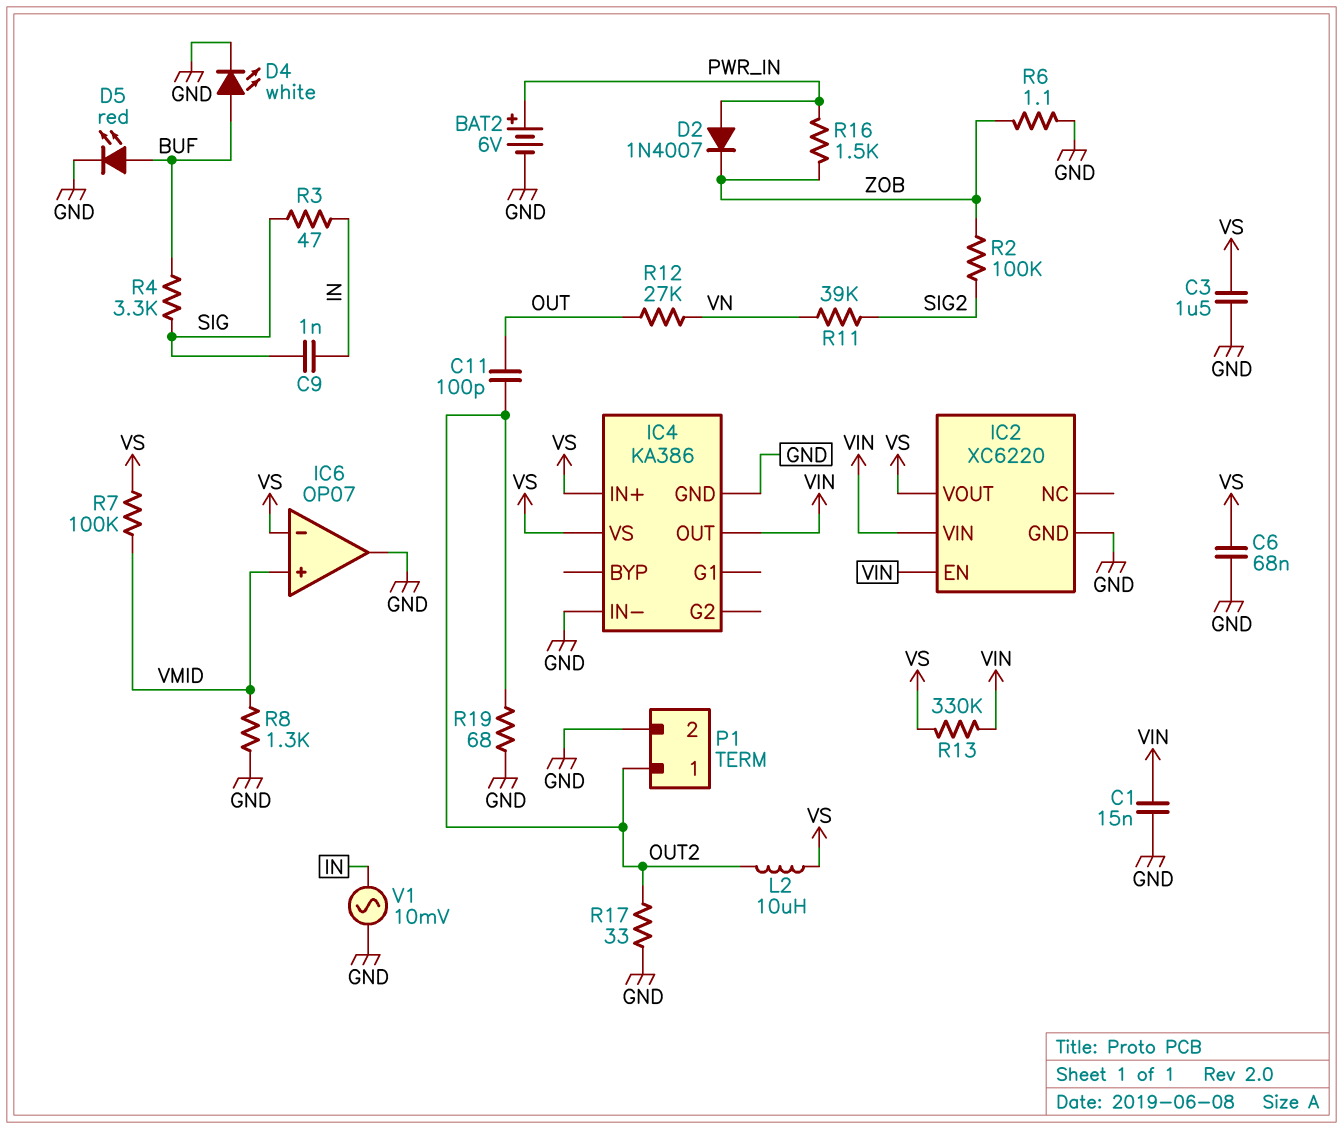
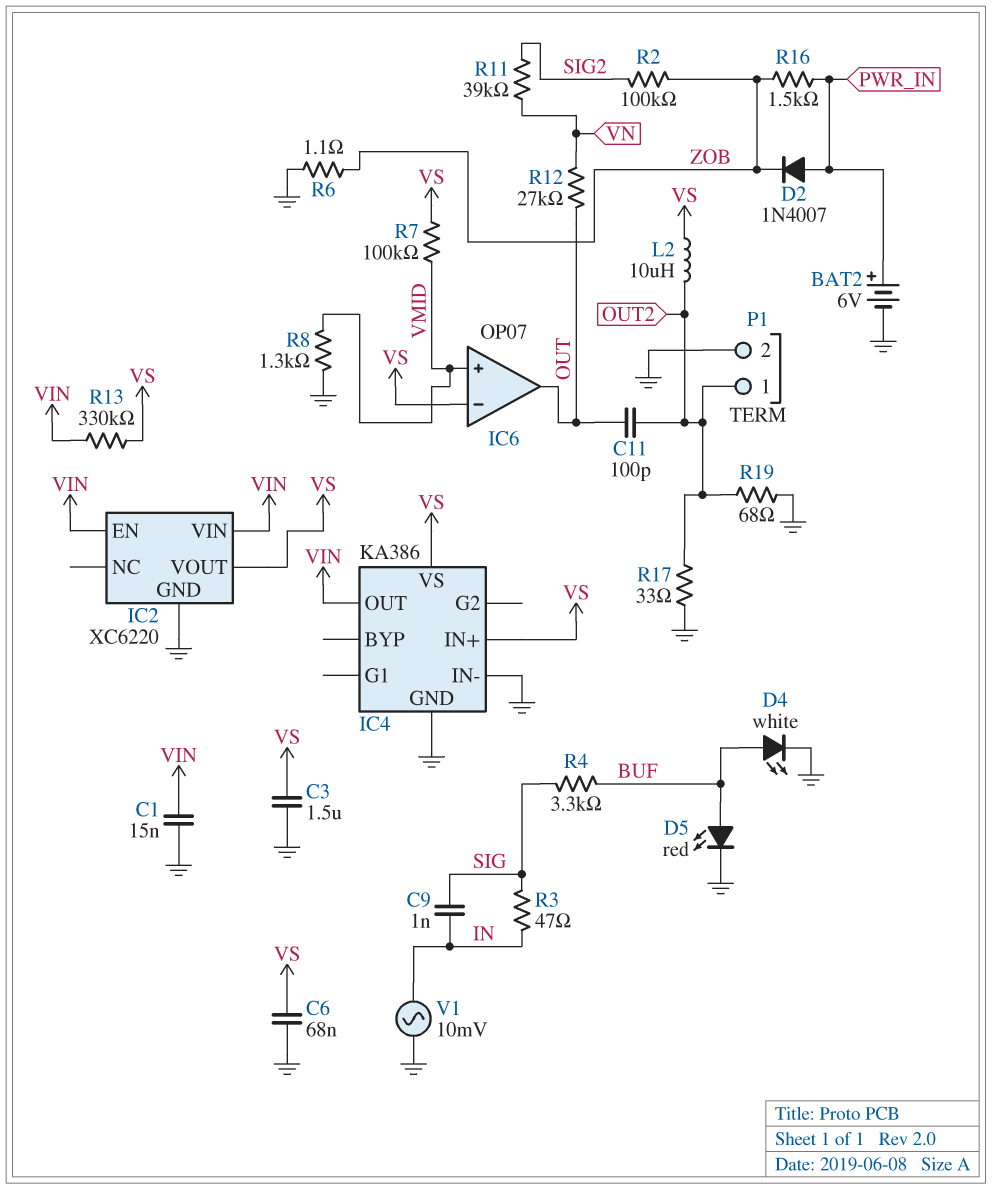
IC6 pin out: GND -> OUT

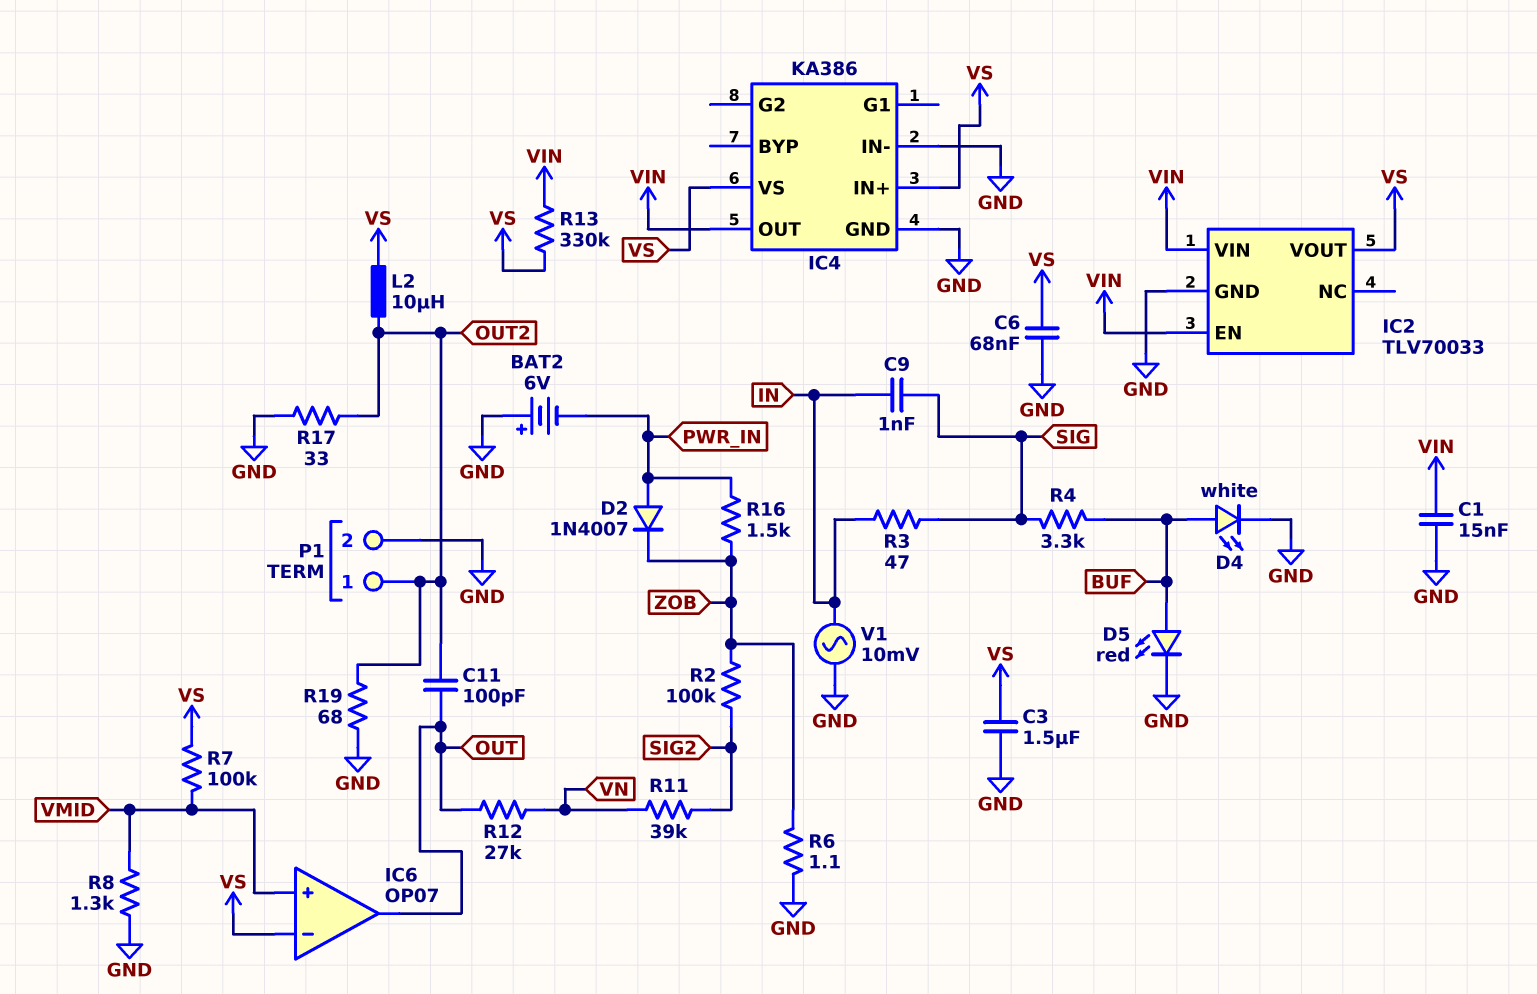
BAT2: 6V (plus PWR_IN, minus GND) -> 6V (plus GND, minus PWR_IN)
IC2: XC6220 -> TLV70033

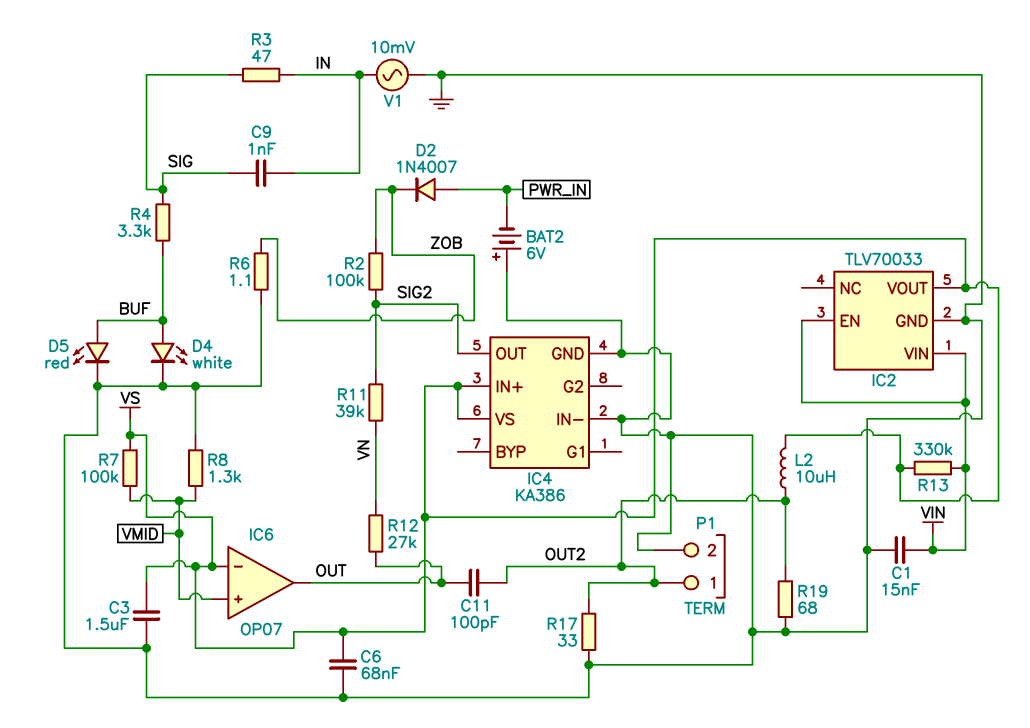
IC4 pin OUT: VIN -> SIG2
R16: 1.5k (PWR_IN, ZOB) -> none

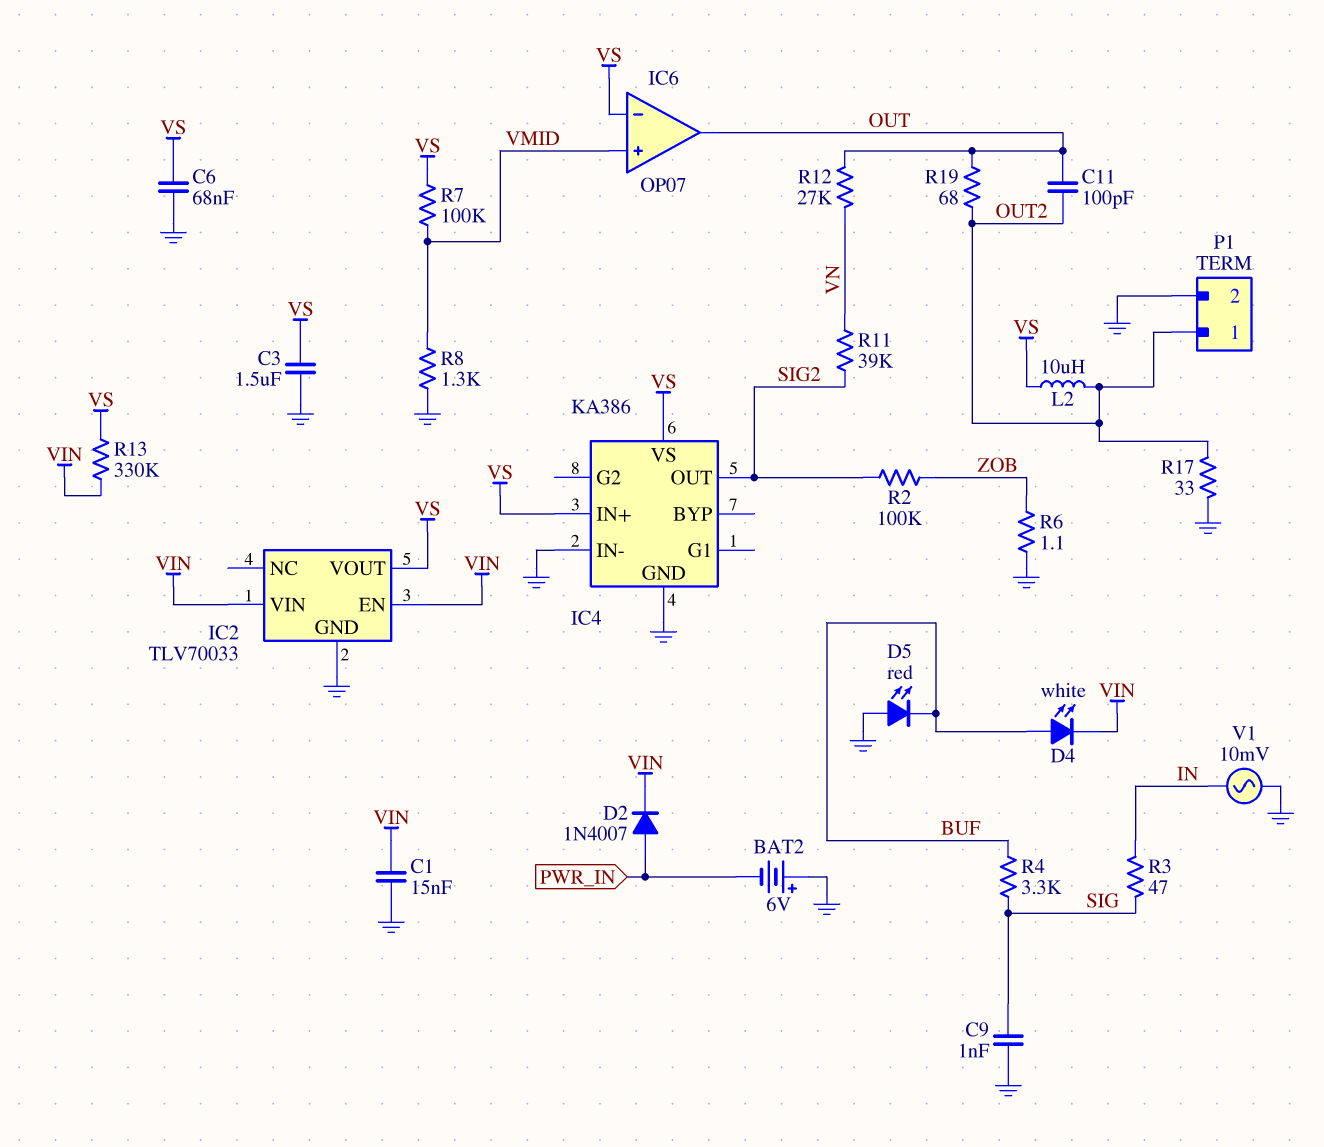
C9: 1nF (IN, SIG) -> 1nF (GND, SIG)
D2: diode 1N4007 (A PWR_IN, K ZOB) -> diode 1N4007 (A PWR_IN, K VIN)
D4: LED white (A BUF, K GND) -> LED white (A BUF, K VIN)
D5: LED red (A BUF, K GND) -> LED red (A GND, K BUF)
R19: 68 (GND, OUT2) -> 68 (OUT, OUT2)

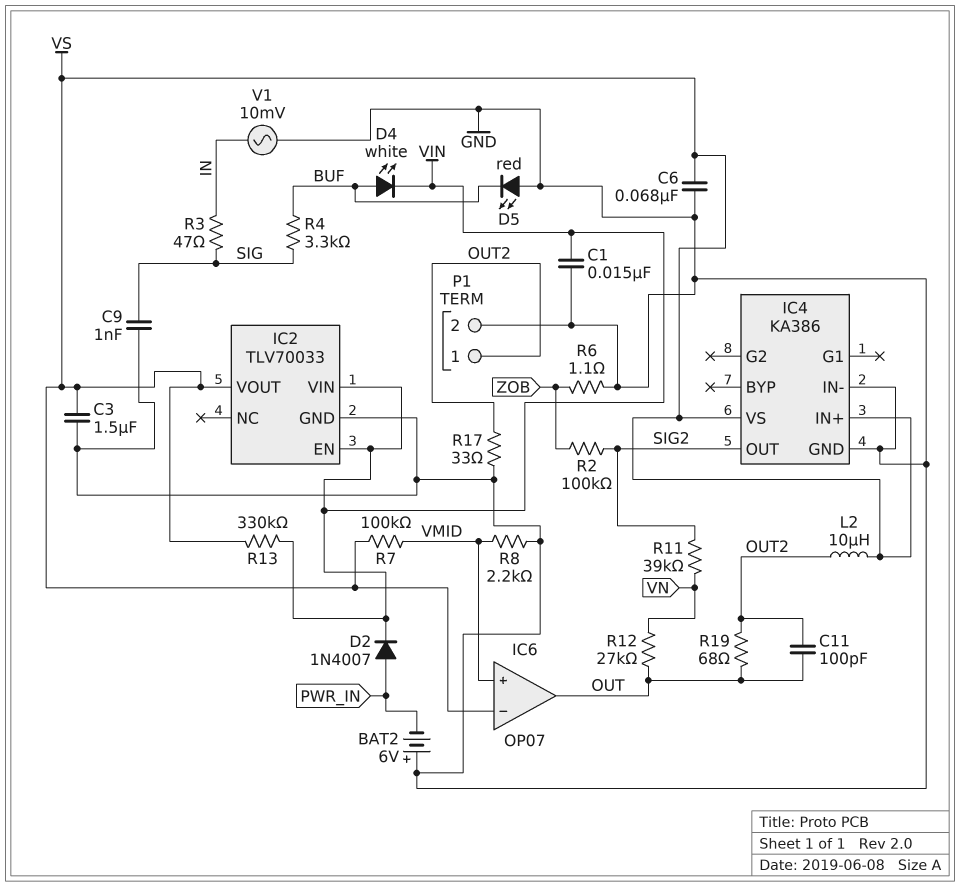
R8: 1.3k (GND, VMID) -> 2.2k (GND, VMID)

